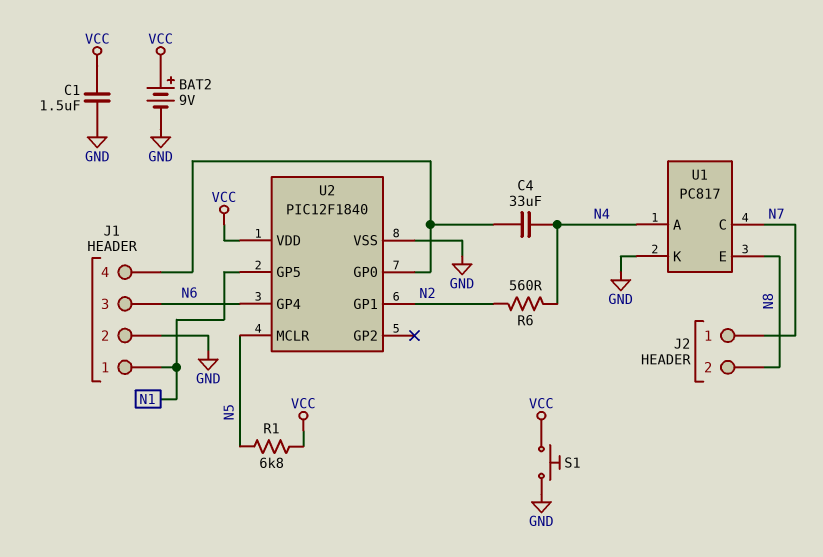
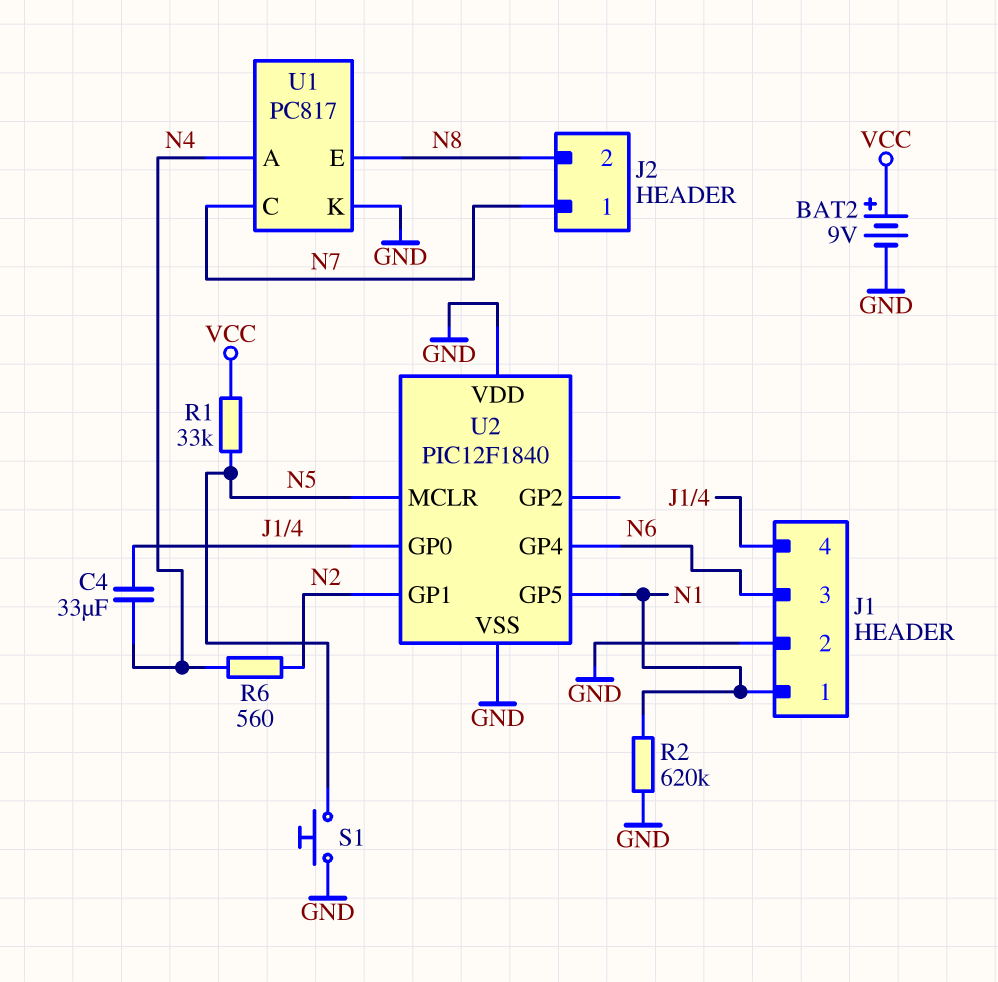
C1: 1.5uF (GND, VCC) -> none
R1: 6.8k (N5, VCC) -> 33k (N5, VCC)
R2: none -> 620k (GND, N1)
S1: button (GND, VCC) -> button (GND, N5)
U2 pin VDD: VCC -> GND

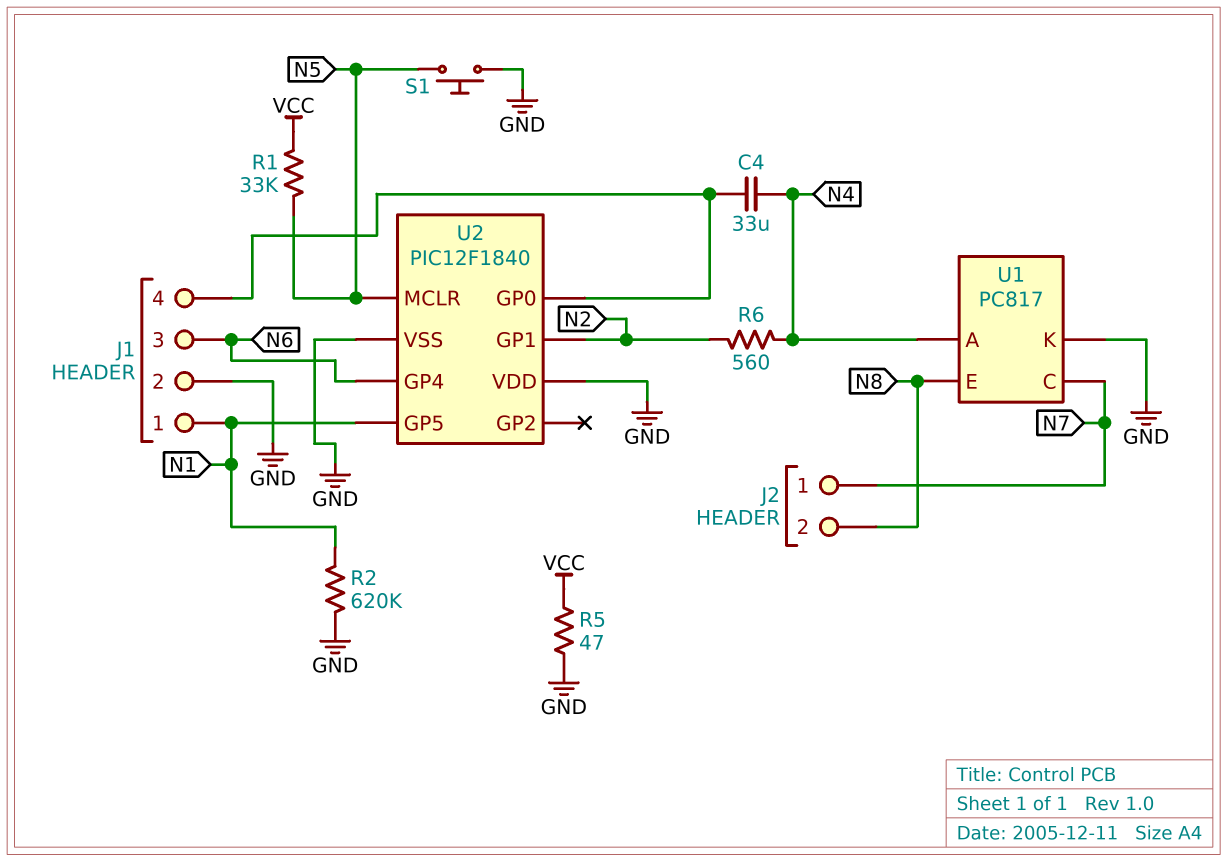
BAT2: 9V (plus VCC, minus GND) -> none
R5: none -> 47 (GND, VCC)

